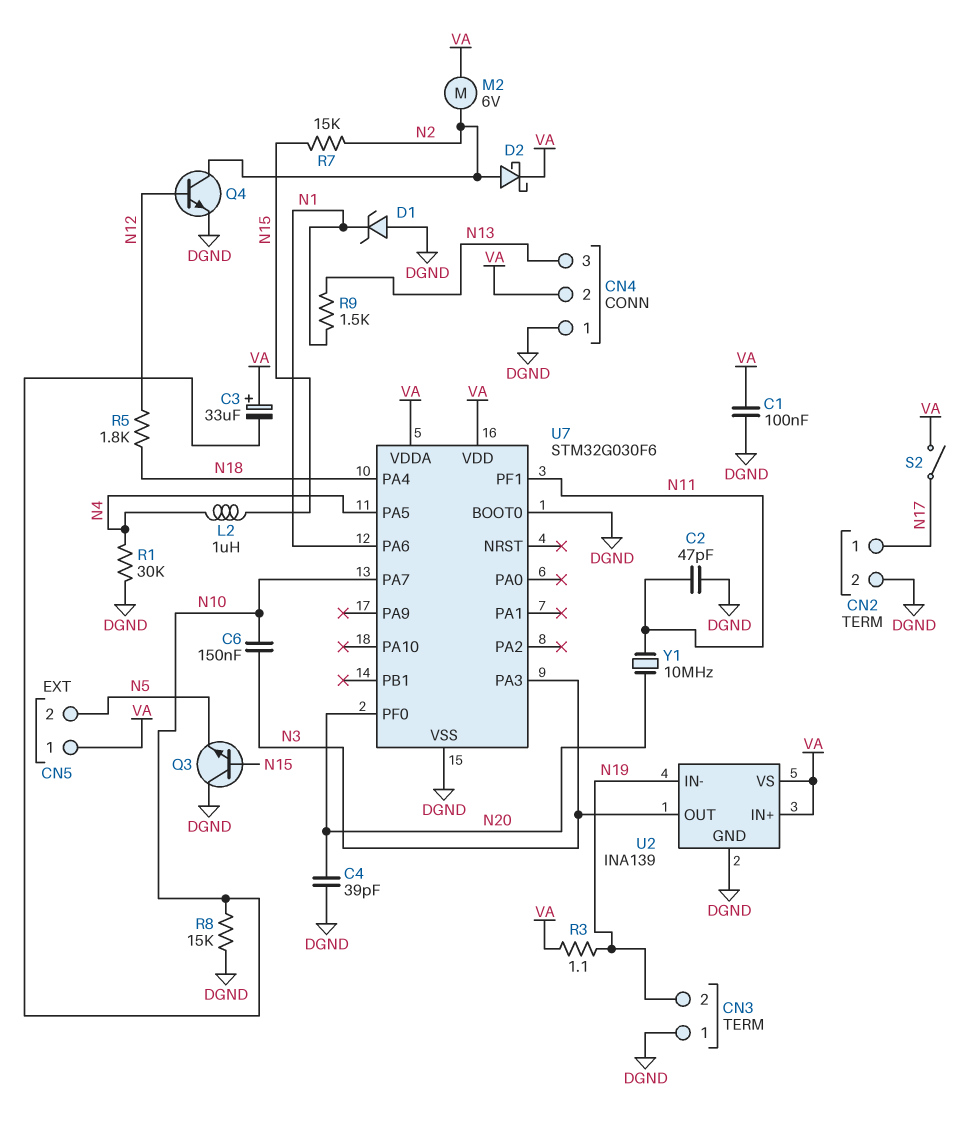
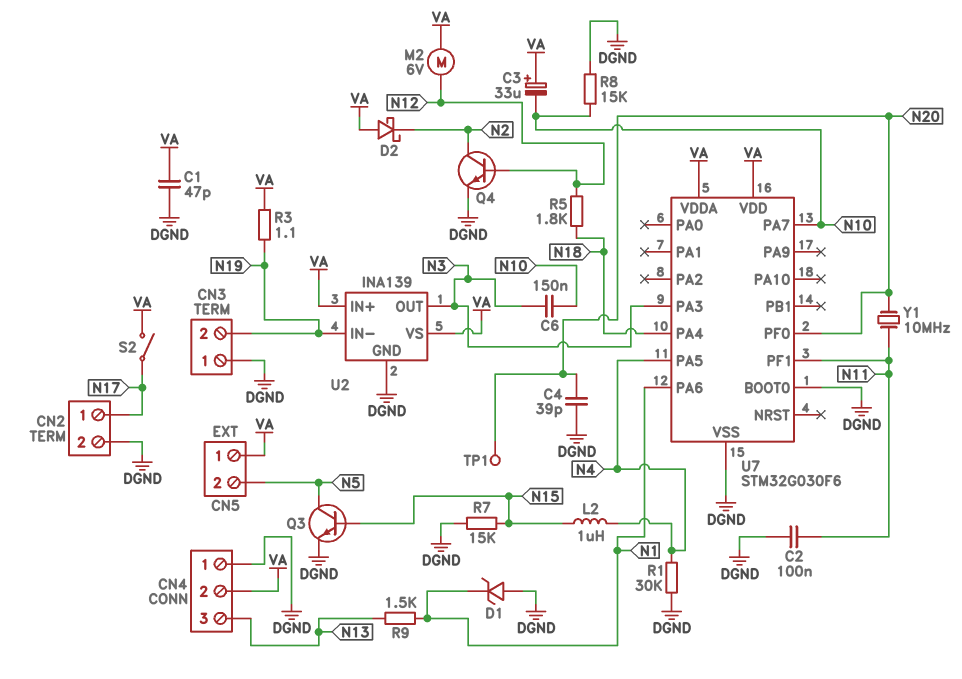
C1: 100nF (DGND, VA) -> 47pF (DGND, VA)
C2: 47pF (DGND, N11) -> 100nF (DGND, N11)
D2: schottky (A N2, K VA) -> schottky (A VA, K N2)
M2: motor 6V (N2, VA) -> motor 6V (N12, VA)
Q3: NPN (B N15, C DGND, E N5) -> NPN (B N15, C N5, E DGND)
R7: 15k (N2, N15) -> 15k (DGND, N15)
TP1: none -> test point (N20)

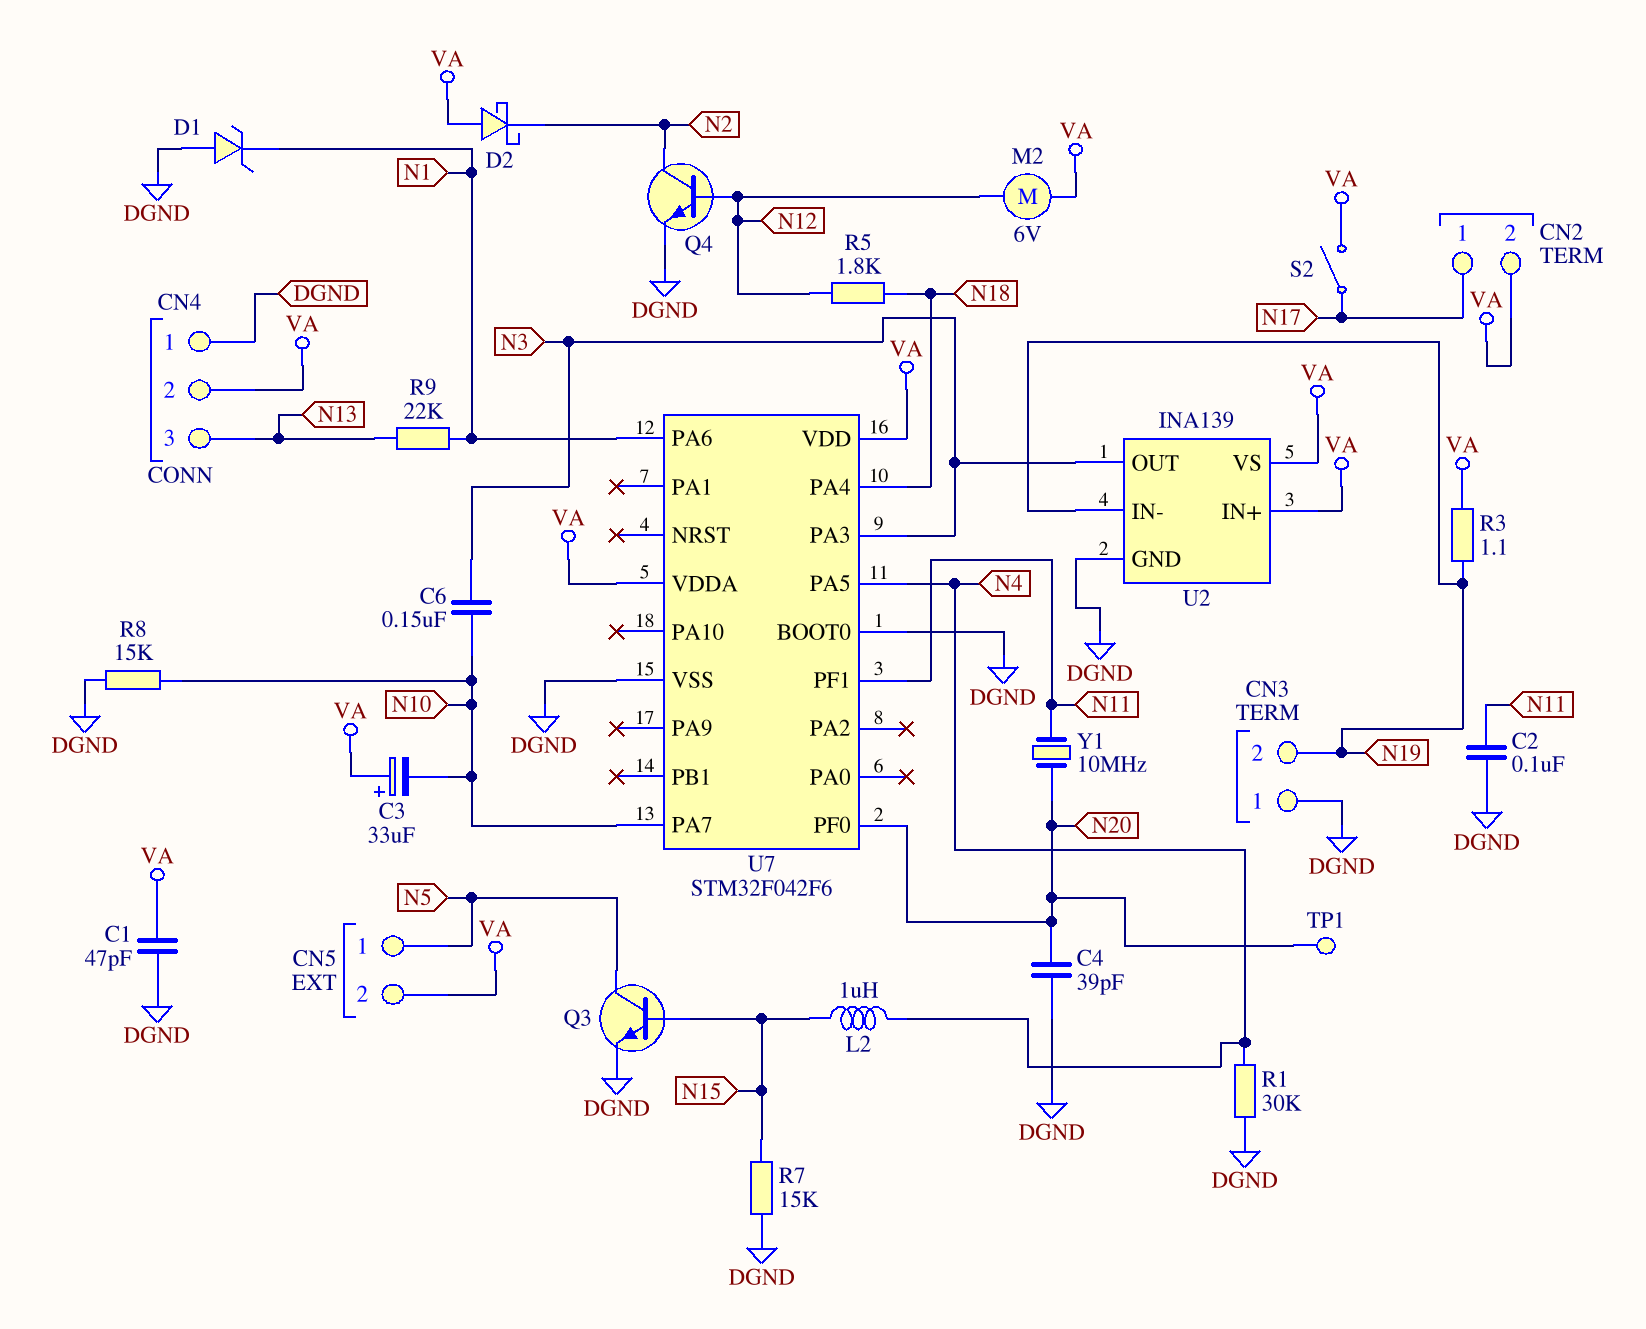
CN2 pin 2: DGND -> VA
CN5 pin 1: VA -> N5
CN5 pin 2: N5 -> VA
R9: 1.5k (N1, N13) -> 22k (N1, N13)
U7: STM32G030F6 -> STM32F042F6

